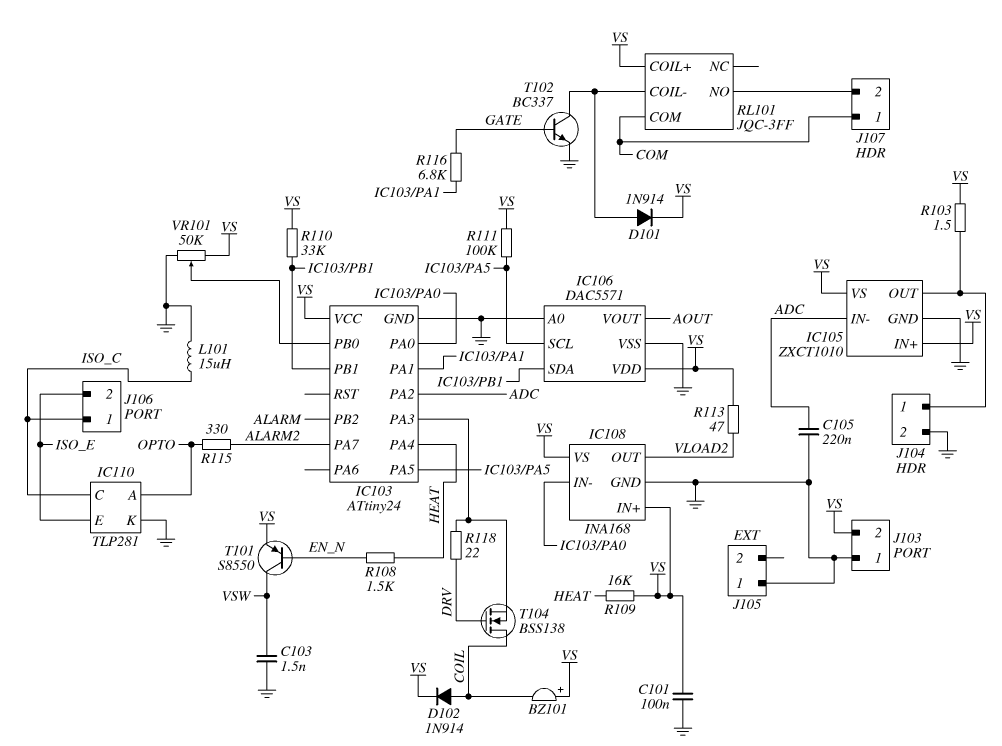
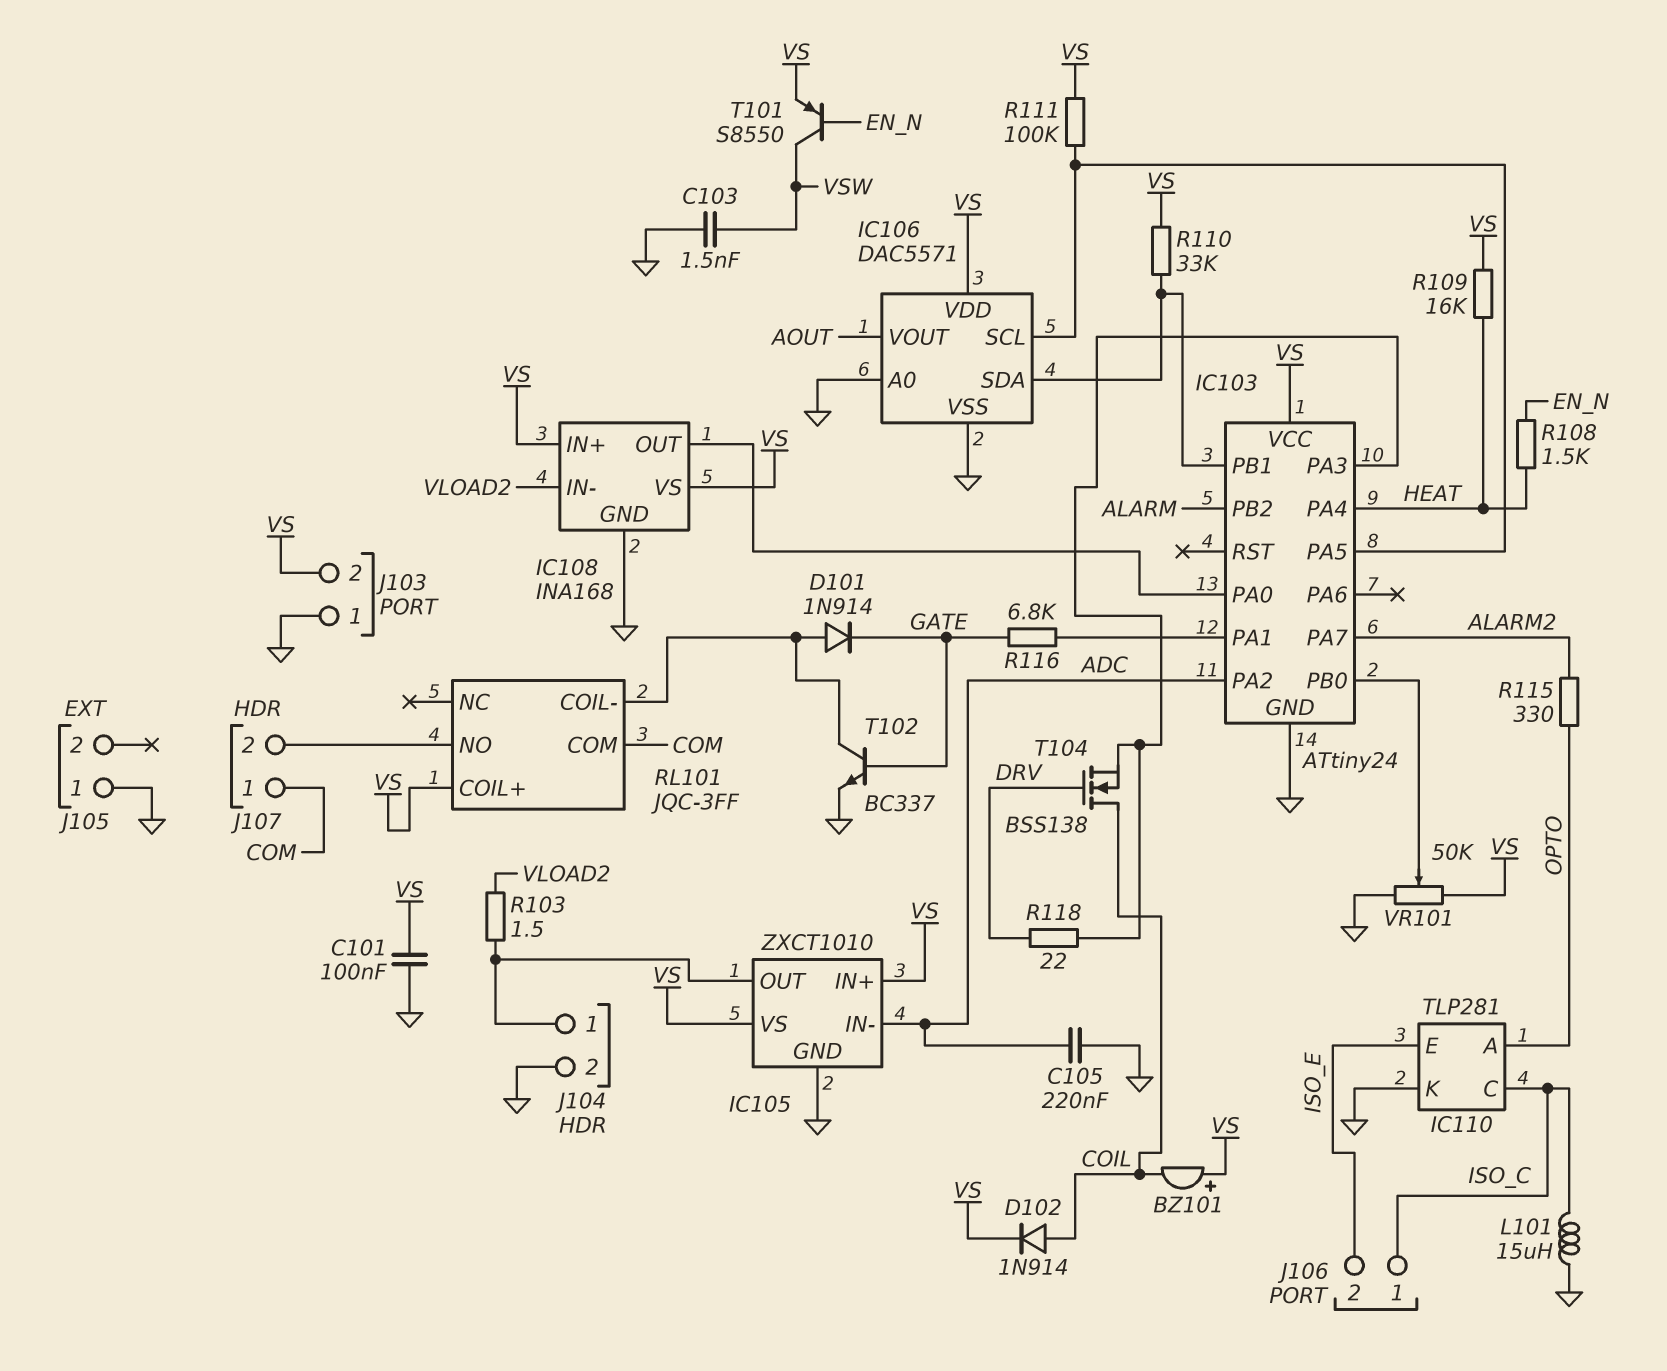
D101: diode 1N914 (A RL101/COIL-, K VS) -> diode 1N914 (A RL101/COIL-, K GATE)
IC108 pin IN-: IC103/PA0 -> VLOAD2
IC108 pin OUT: VLOAD2 -> IC103/PA0
R103: 1.5 (IC105/OUT, VS) -> 1.5 (IC105/OUT, VLOAD2)
R113: 47 (VLOAD2, VS) -> none

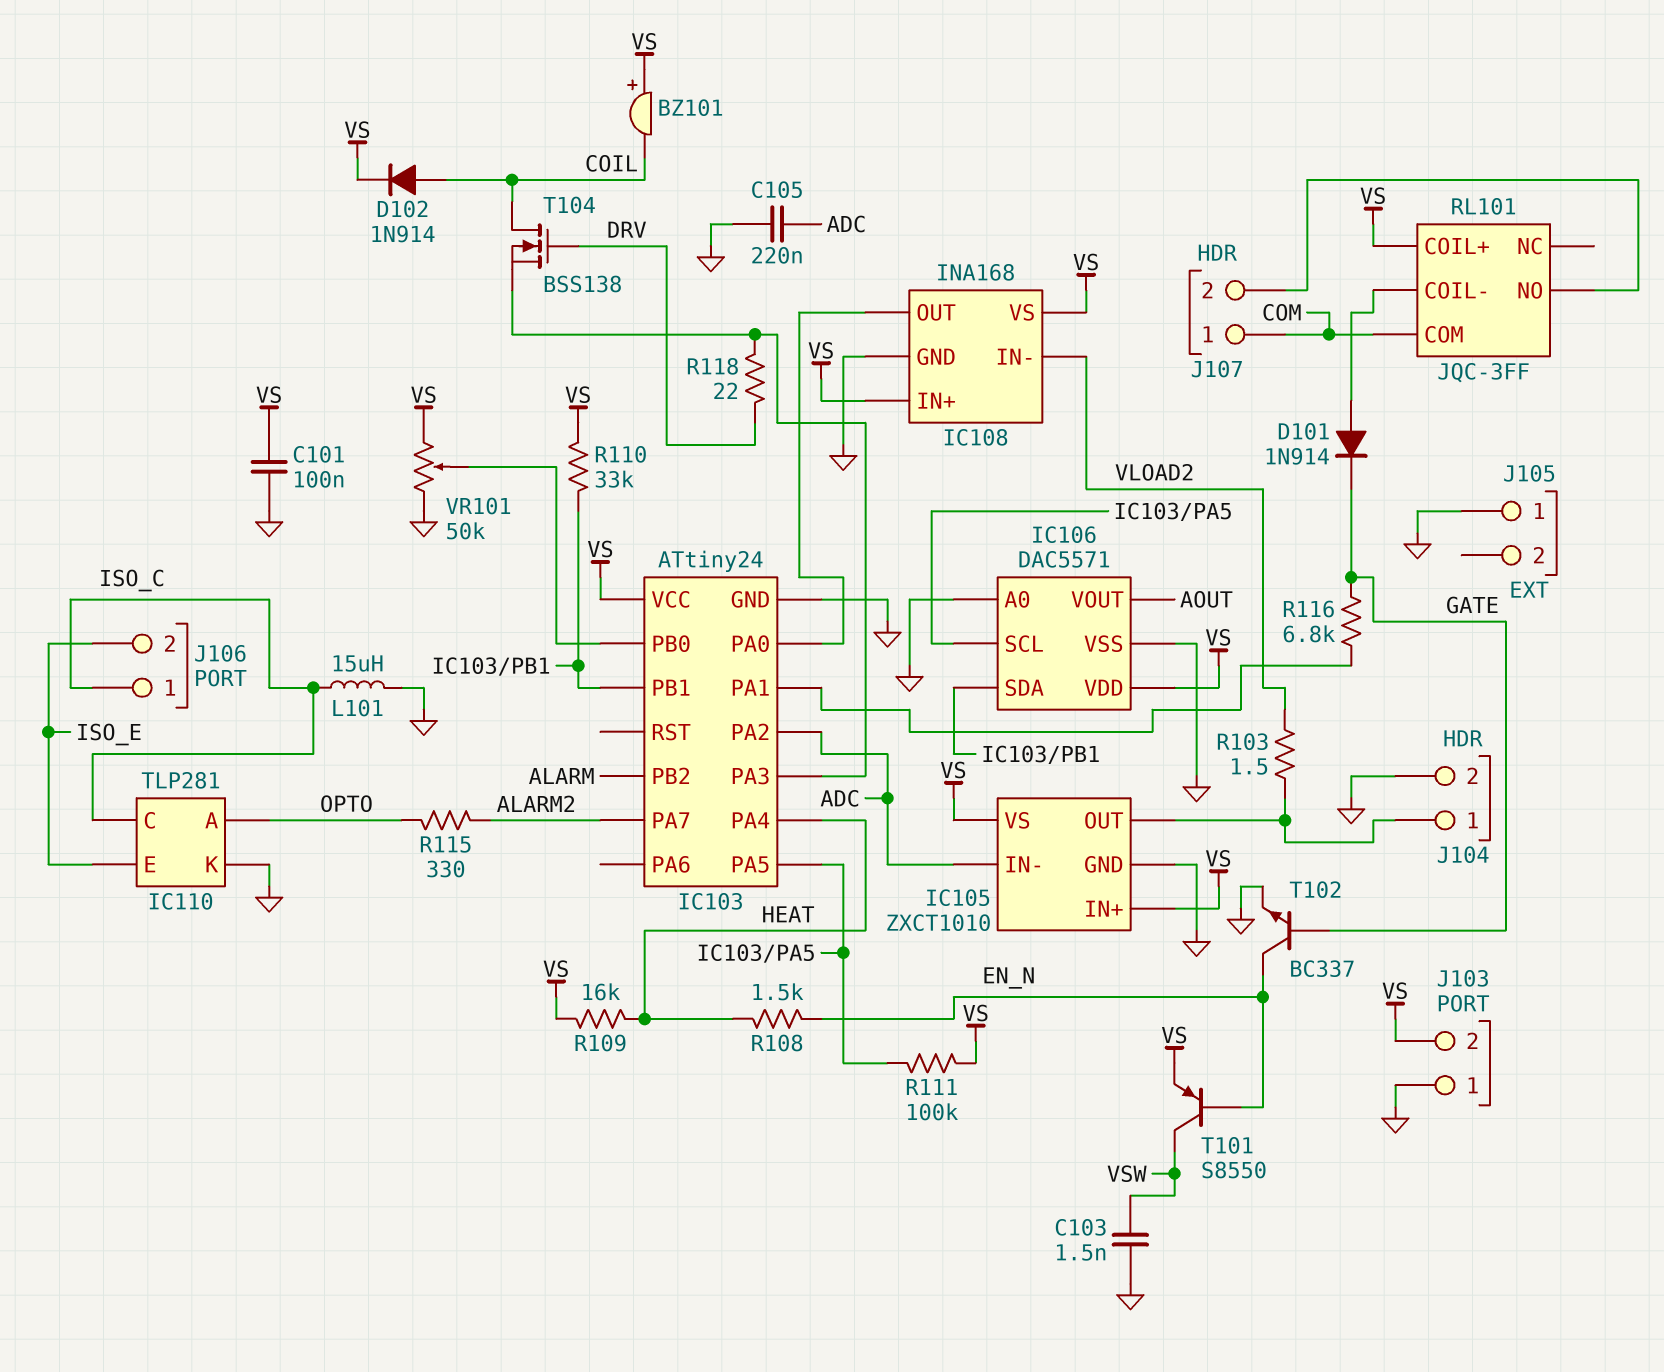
T102: NPN BC337 (B GATE, C RL101/COIL-, E GND) -> NPN BC337 (B GATE, C EN_N, E GND)

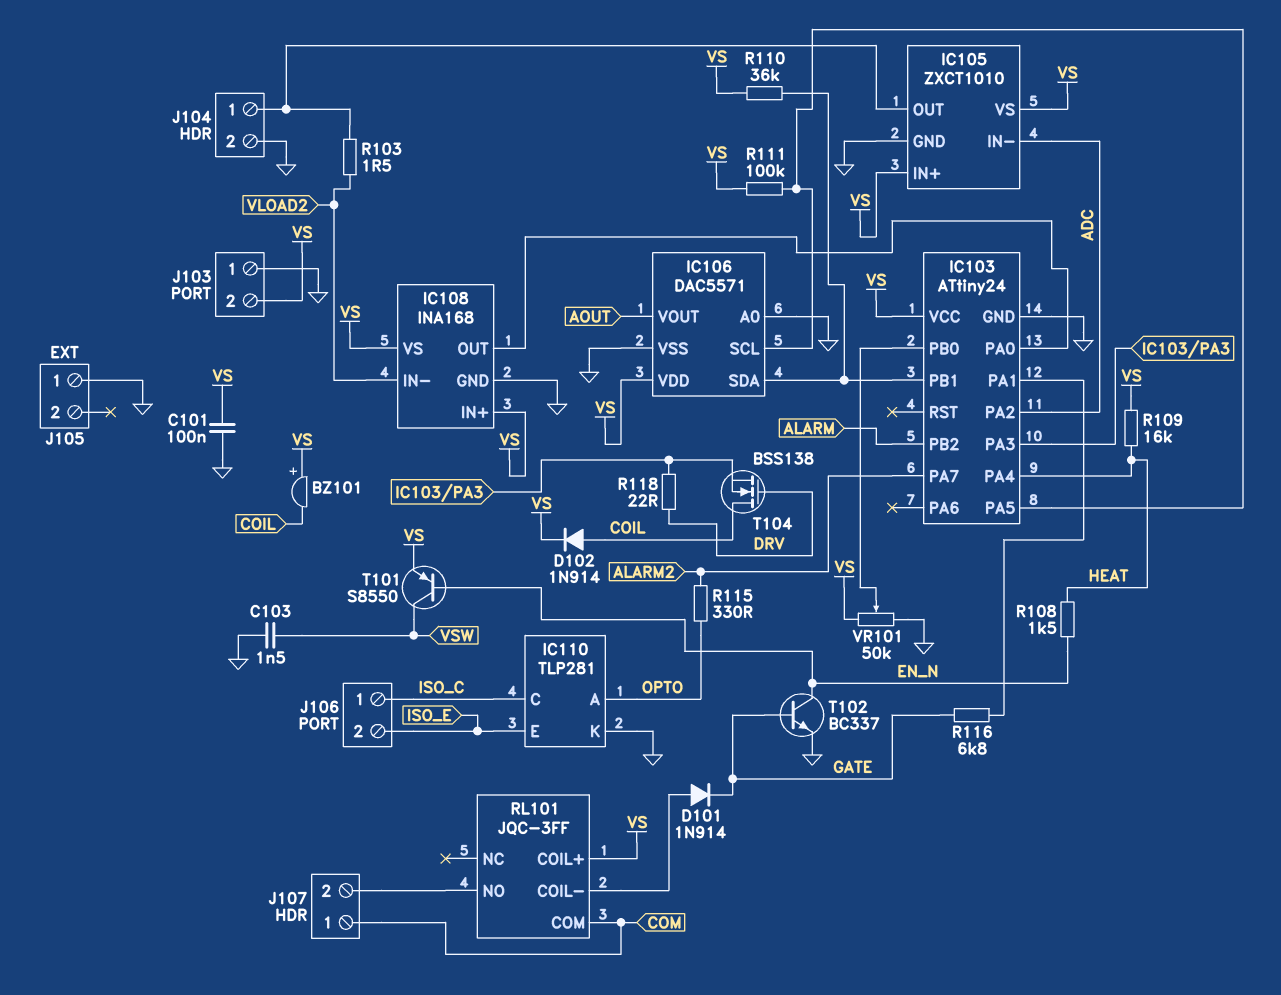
C105: 220nF (ADC, GND) -> none
L101: 15uH (GND, ISO_C) -> none
R110: 33k (IC103/PB1, VS) -> 36k (IC103/PB1, VS)

